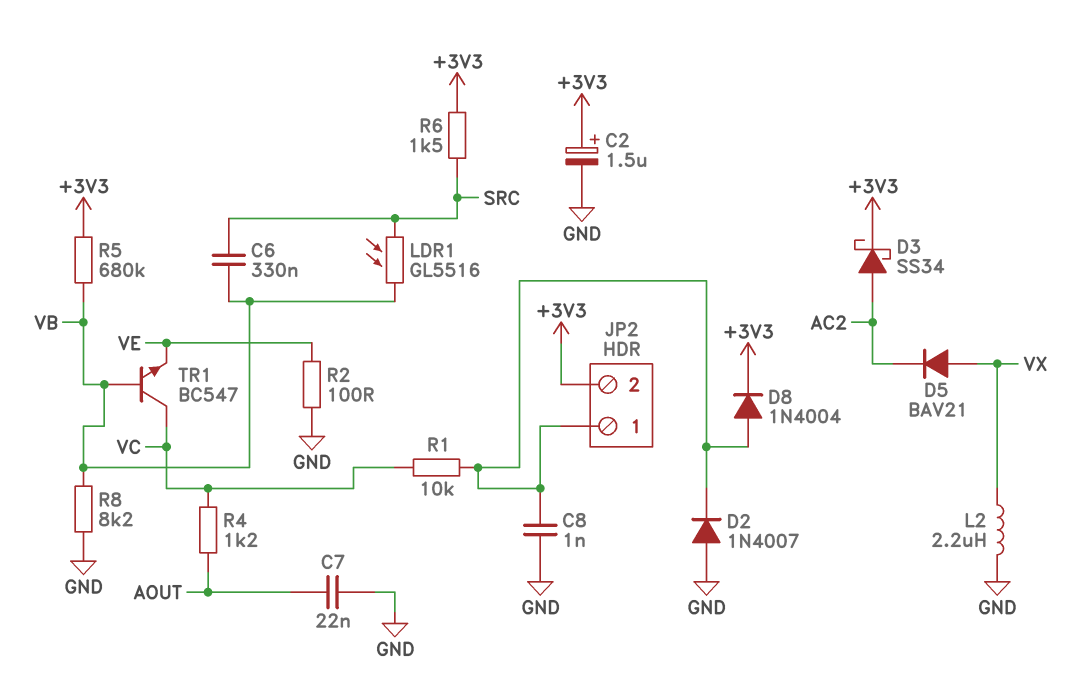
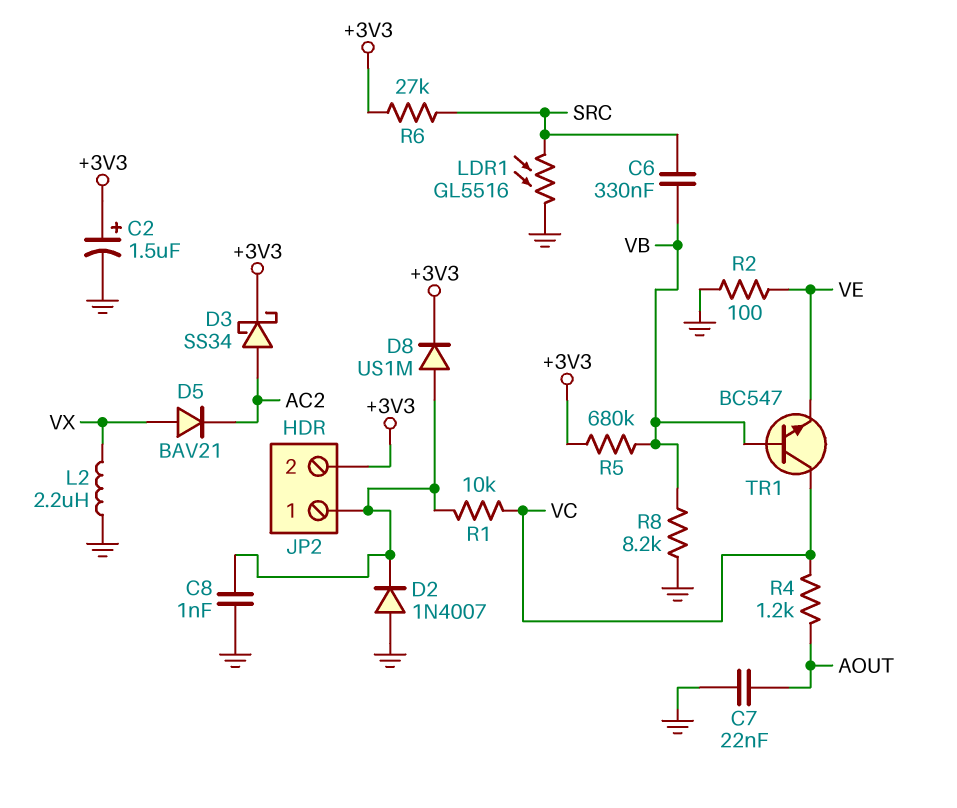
D8: diode 1N4004 (A JP2/1, K +3V3) -> diode US1M (A JP2/1, K +3V3)
LDR1: GL5516 (SRC, VB) -> GL5516 (GND, SRC)
R6: 1.5k (+3V3, SRC) -> 27k (+3V3, SRC)

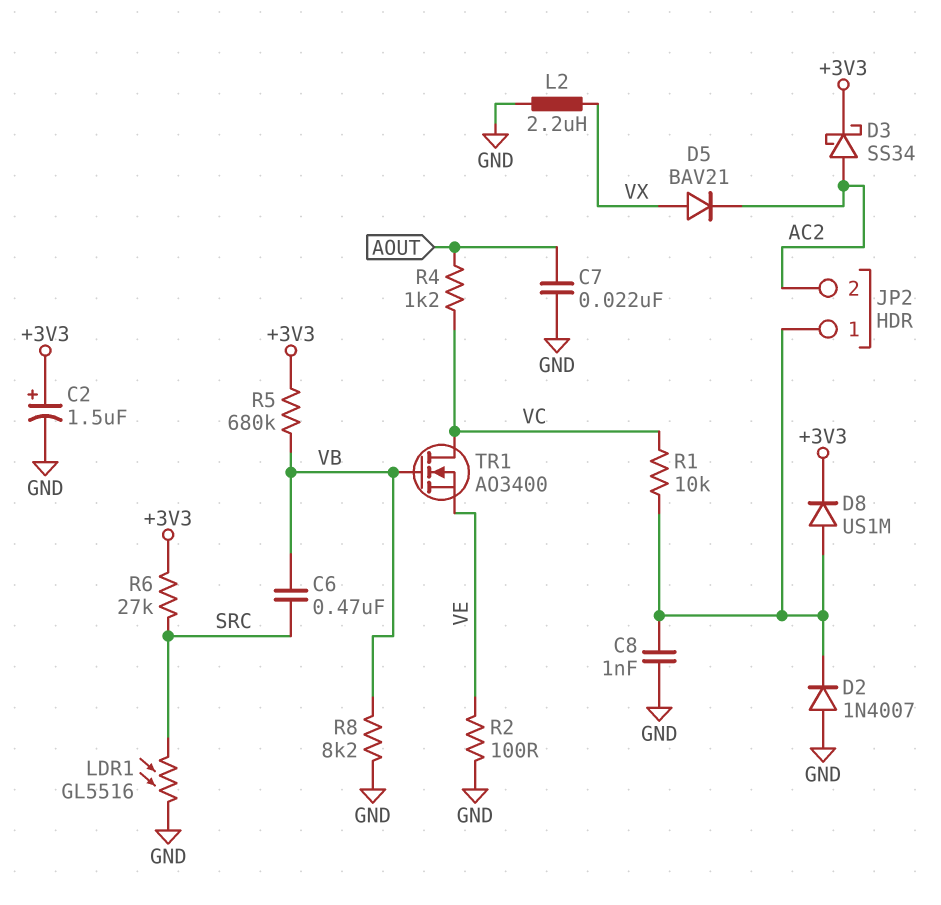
C6: 330nF (SRC, VB) -> 470nF (SRC, VB)
JP2 pin 2: +3V3 -> AC2
TR1: NPN BC547 (B VB, C VC, E VE) -> NMOS AO3400 (G VB, D VC, S VE)

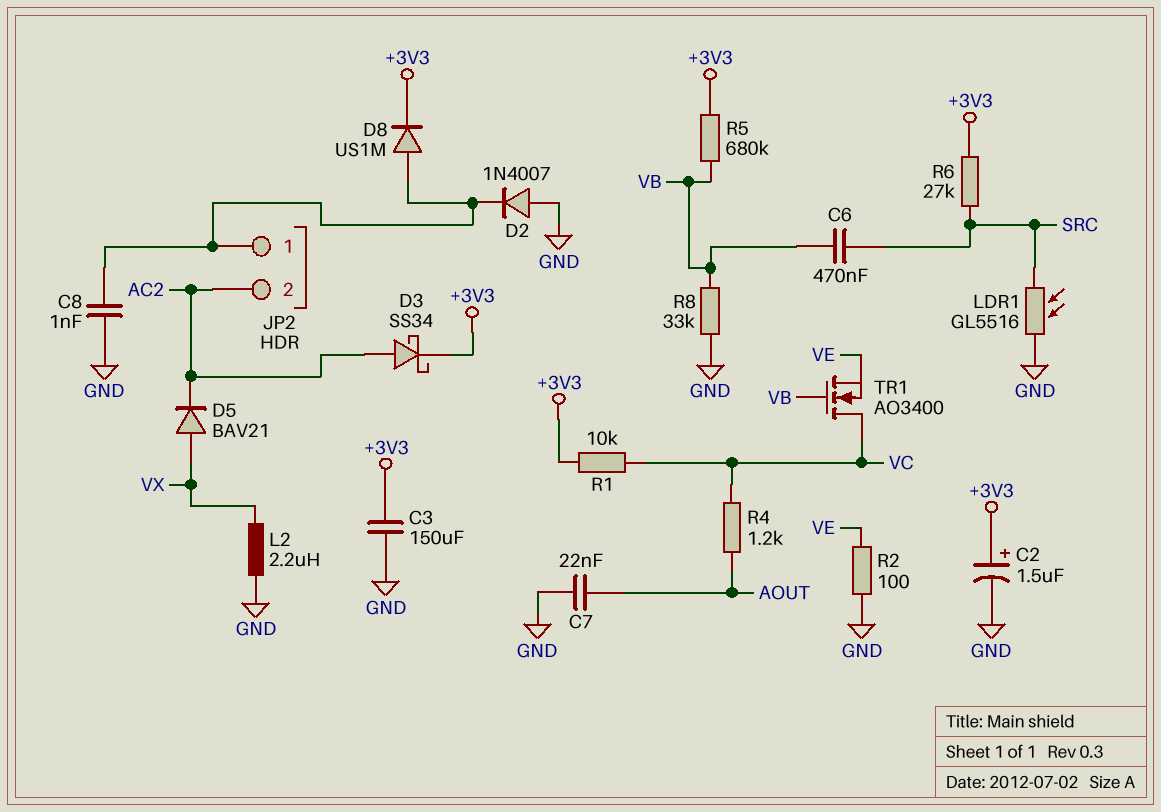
C3: none -> 150uF (+3V3, GND)
R1: 10k (JP2/1, VC) -> 10k (+3V3, VC)
R8: 8.2k (GND, VB) -> 33k (GND, VB)

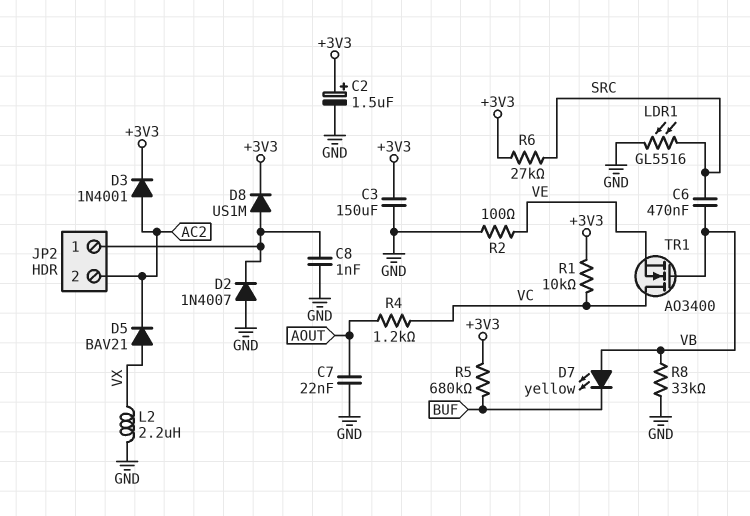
D3: schottky SS34 (A AC2, K +3V3) -> diode 1N4001 (A AC2, K +3V3)
D7: none -> LED yellow (A VB, K BUF)
R5: 680k (+3V3, VB) -> 680k (+3V3, BUF)

